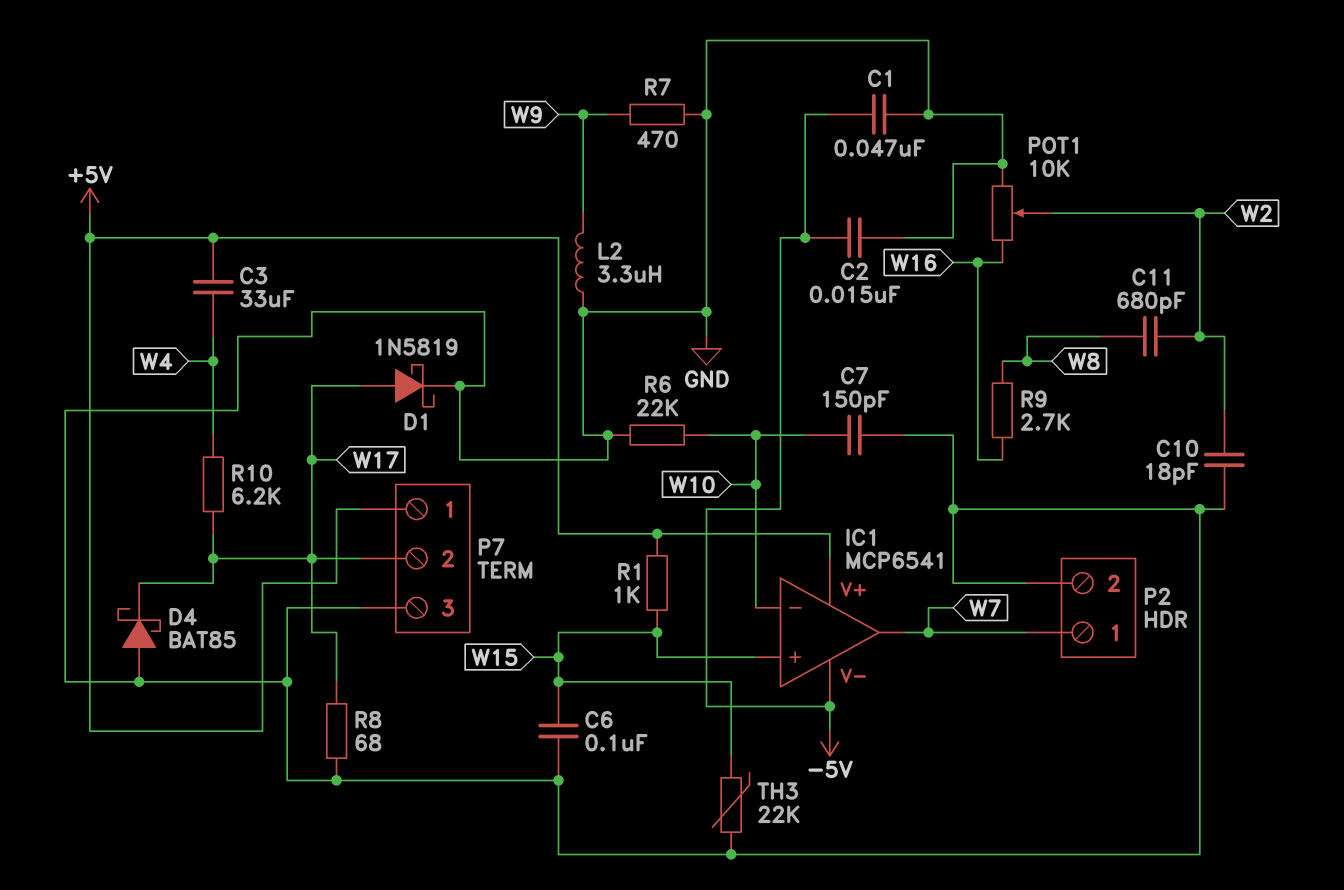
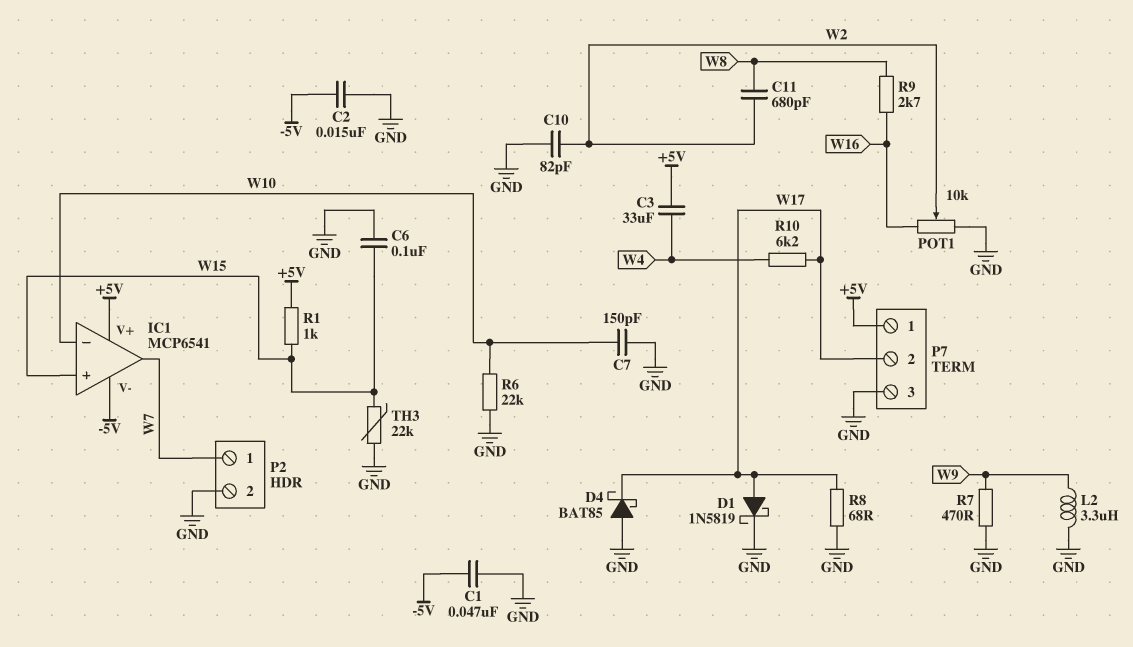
C10: 18pF (GND, W2) -> 82pF (GND, W2)

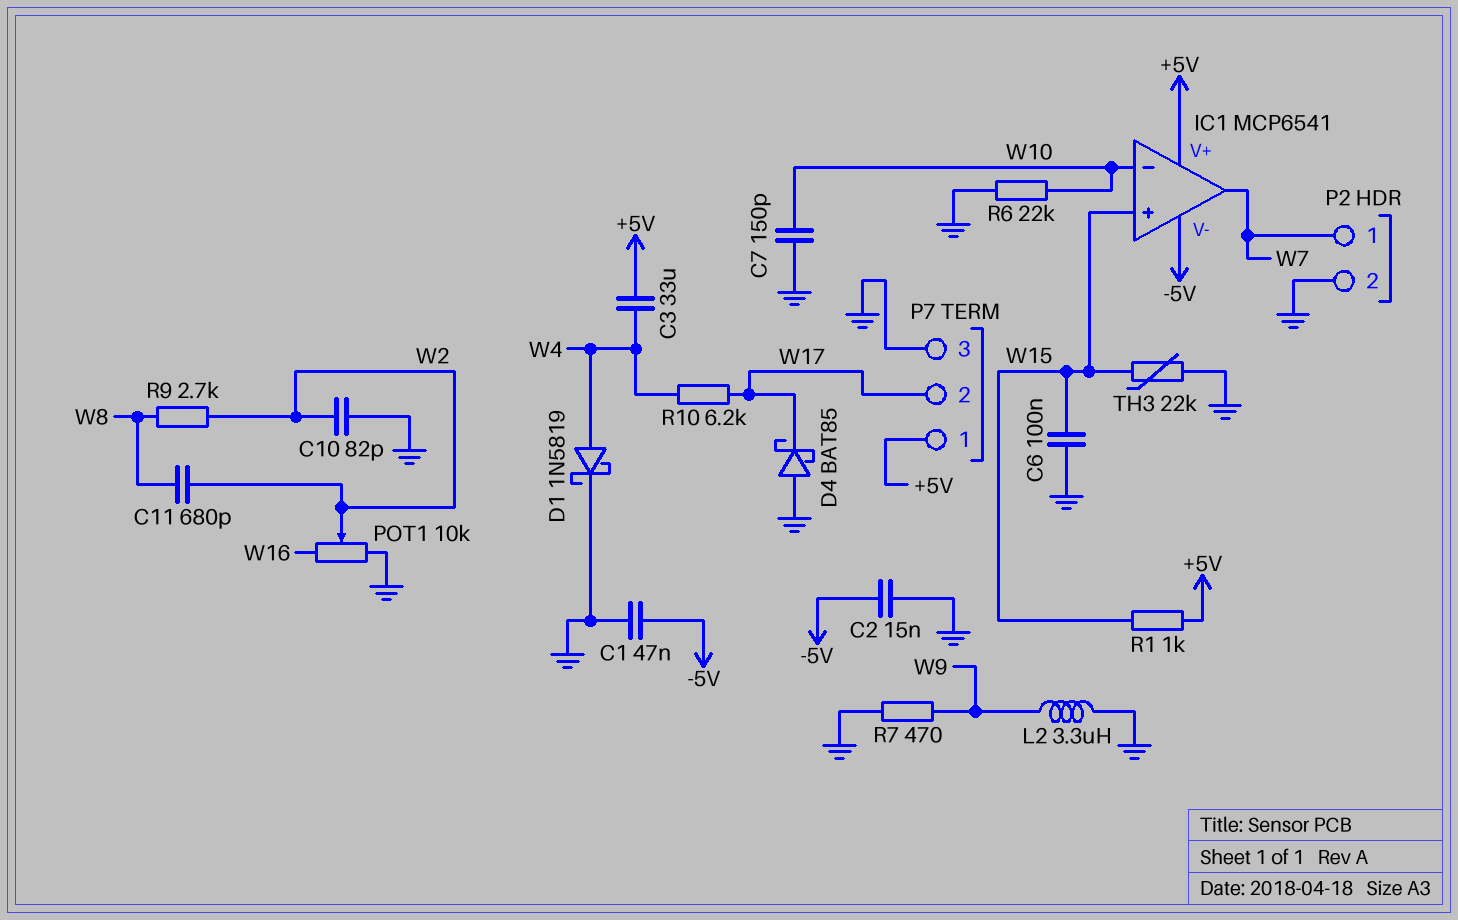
D1: schottky 1N5819 (A W17, K GND) -> schottky 1N5819 (A W4, K GND)
R8: 68 (GND, W17) -> none
R9: 2.7k (W8, W16) -> 2.7k (W2, W8)

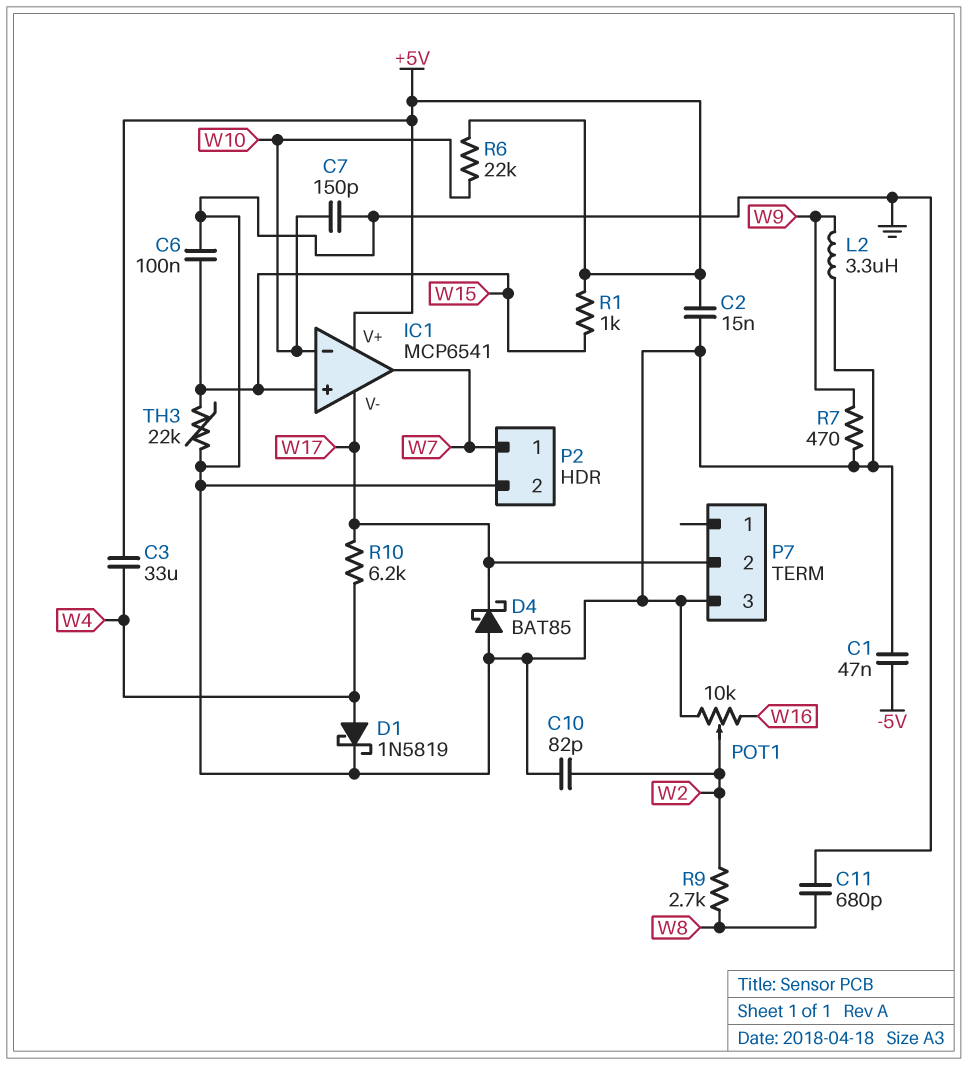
C2: 15nF (-5V, GND) -> 15nF (+5V, GND)
C11: 680pF (W2, W8) -> 680pF (GND, W8)
IC1 pin V-: -5V -> W17
P7 pin 1: +5V -> none
R6: 22k (GND, W10) -> 22k (+5V, W10)

